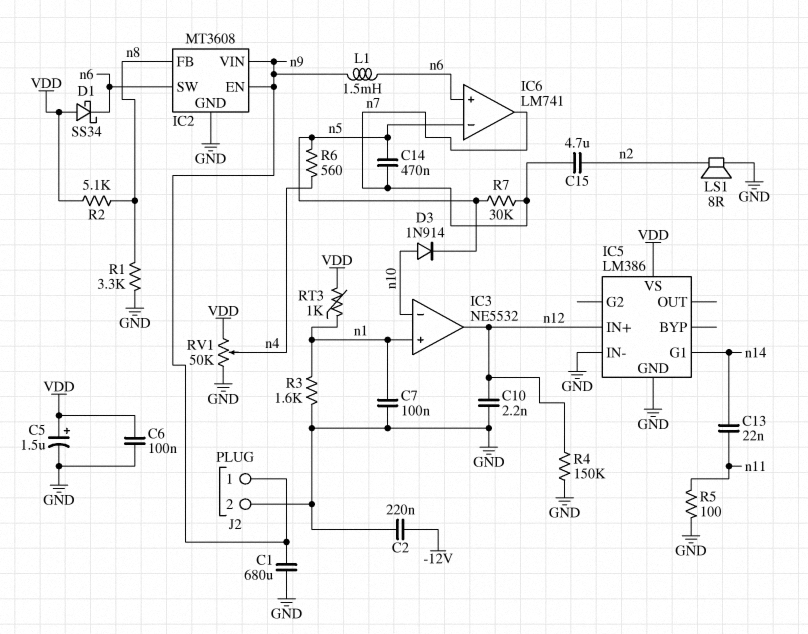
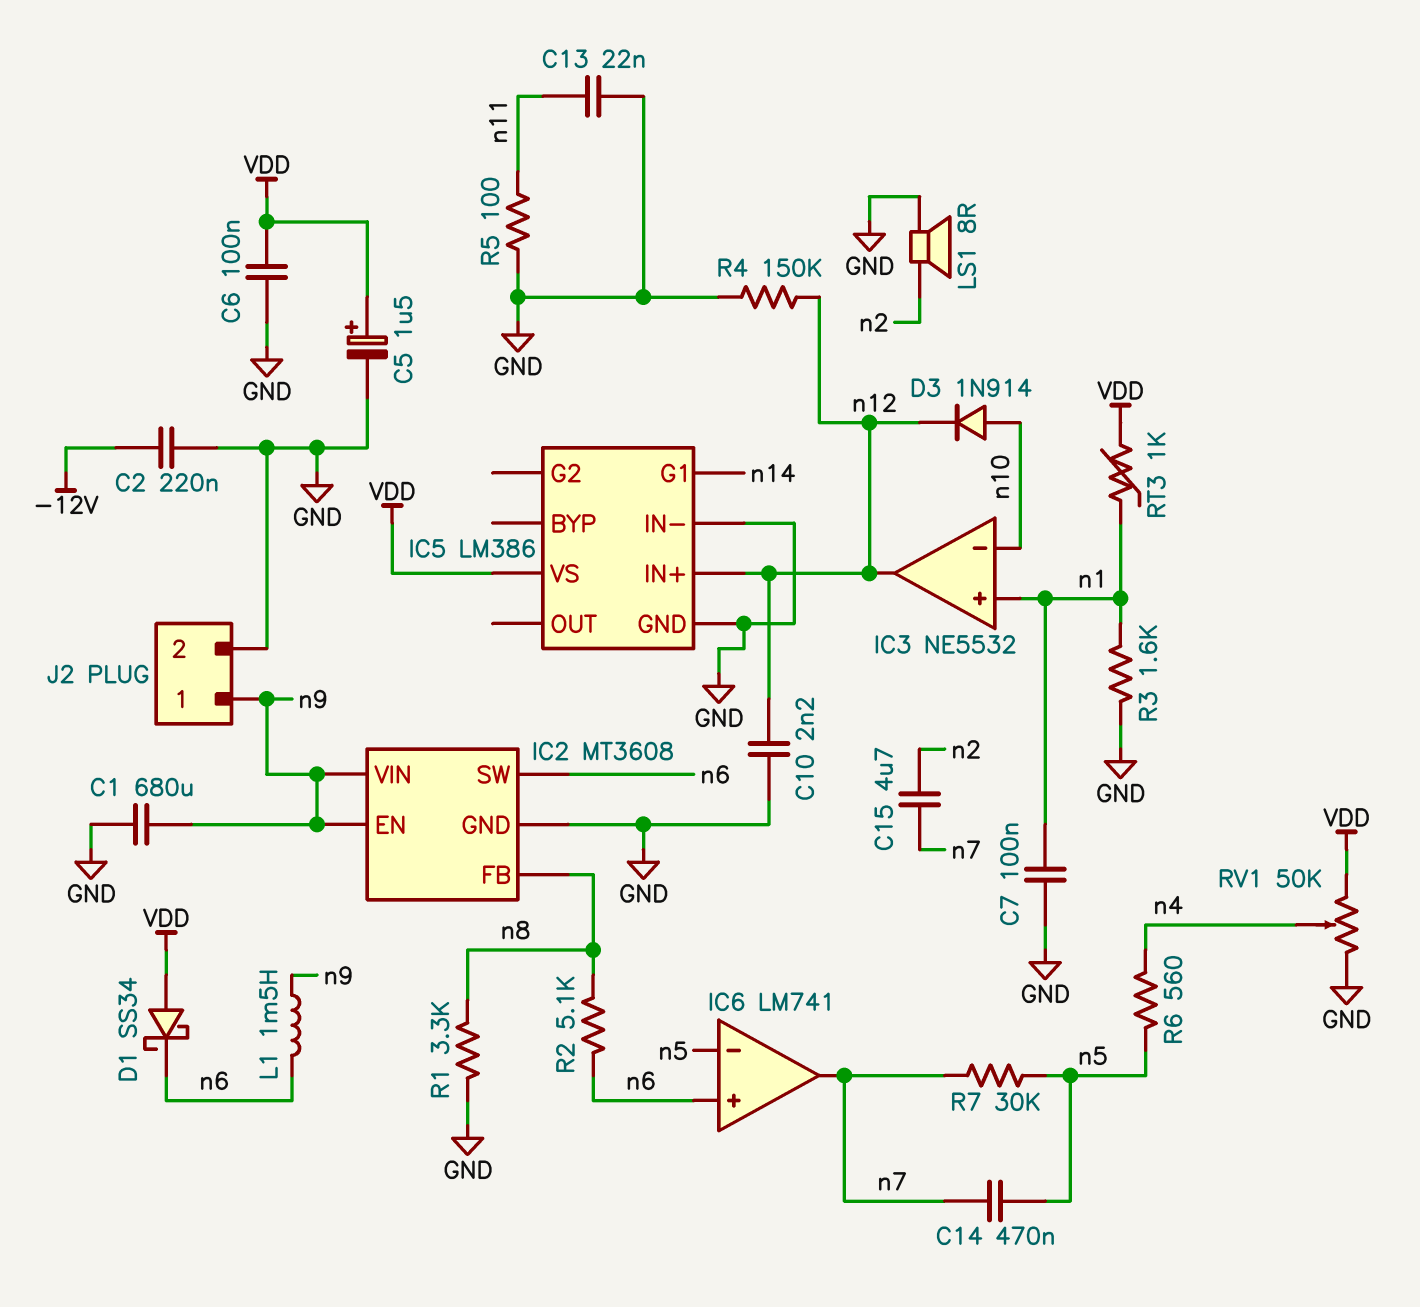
C13: 22nF (n11, n14) -> 22nF (GND, n11)
D3: diode 1N914 (A n10, K n5) -> diode 1N914 (A n10, K n12)
R2: 5.1k (VDD, n8) -> 5.1k (n6, n8)

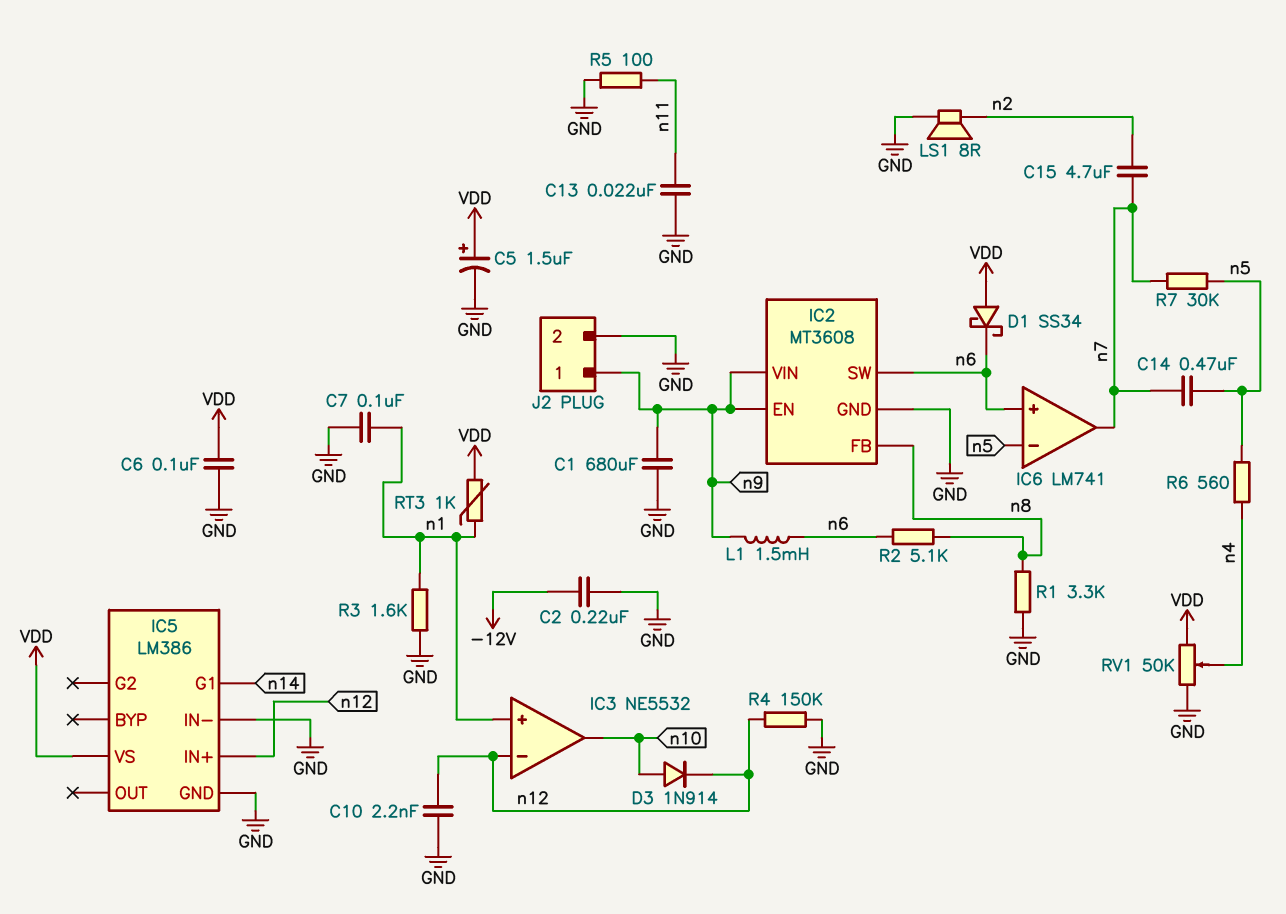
IC3 pin in-: n10 -> n12
IC3 pin out: n12 -> n10

